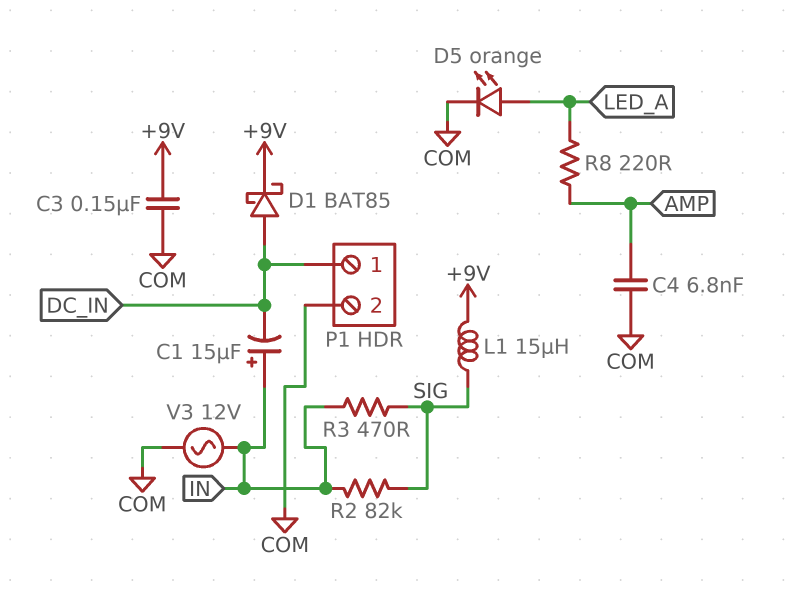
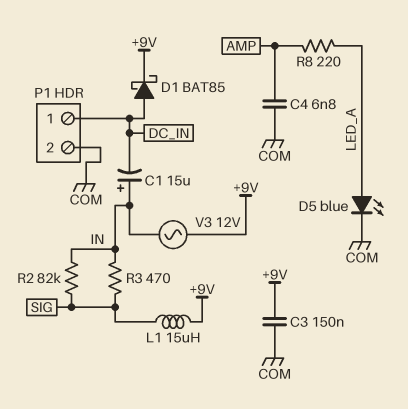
D5: LED orange (A LED_A, K COM) -> LED blue (A LED_A, K COM)
V3: AC 12V (COM, IN) -> AC 12V (+9V, IN)

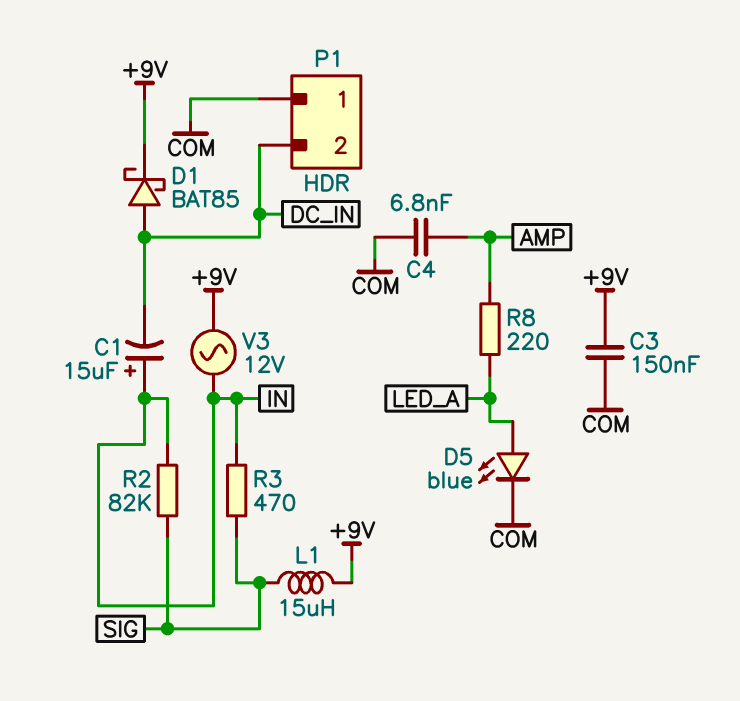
P1 pin 1: DC_IN -> COM
P1 pin 2: COM -> DC_IN

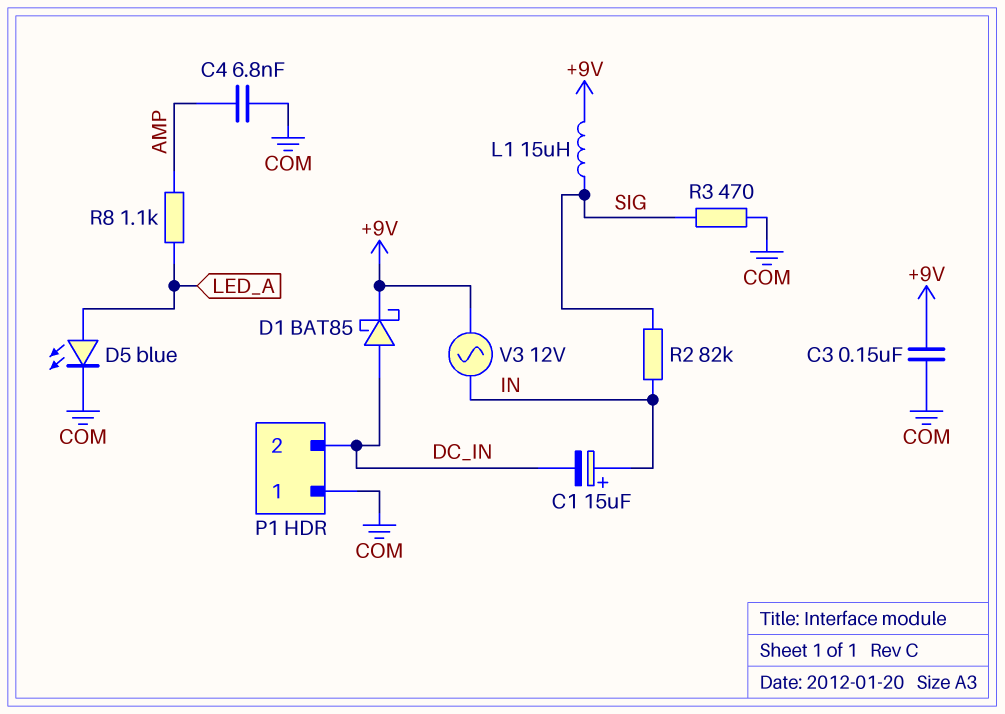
R3: 470 (IN, SIG) -> 470 (COM, SIG)
R8: 220 (AMP, LED_A) -> 1.1k (AMP, LED_A)

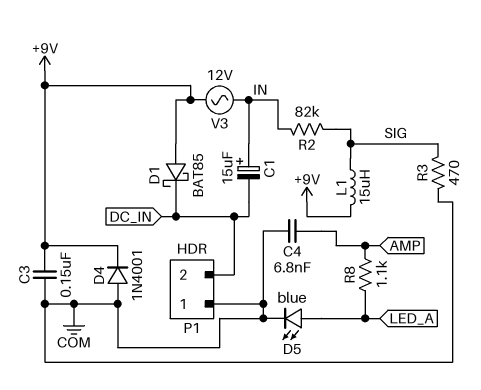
D1: schottky BAT85 (A DC_IN, K +9V) -> schottky BAT85 (A +9V, K DC_IN)
D4: none -> diode 1N4001 (A COM, K +9V)

